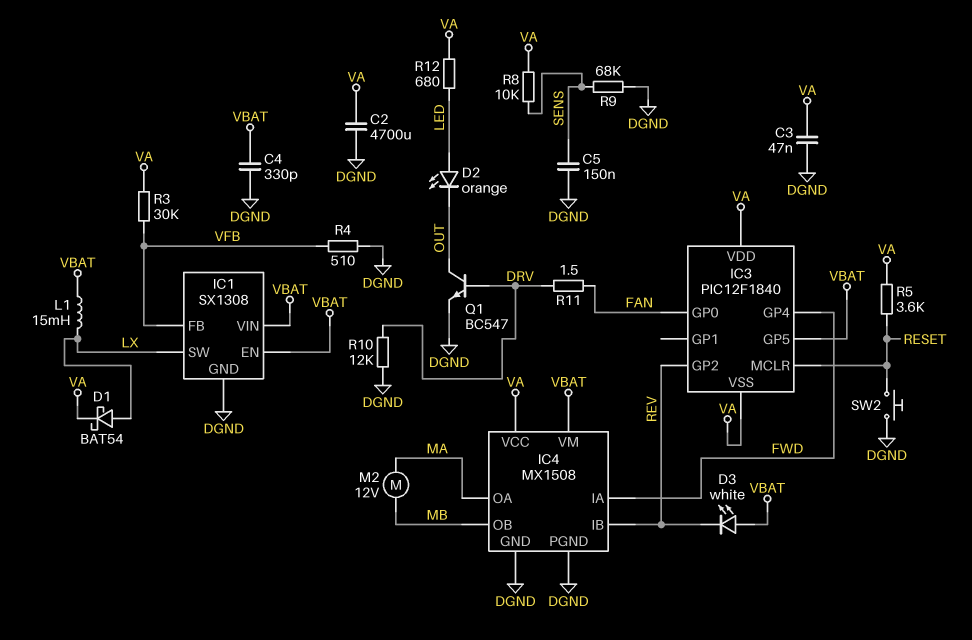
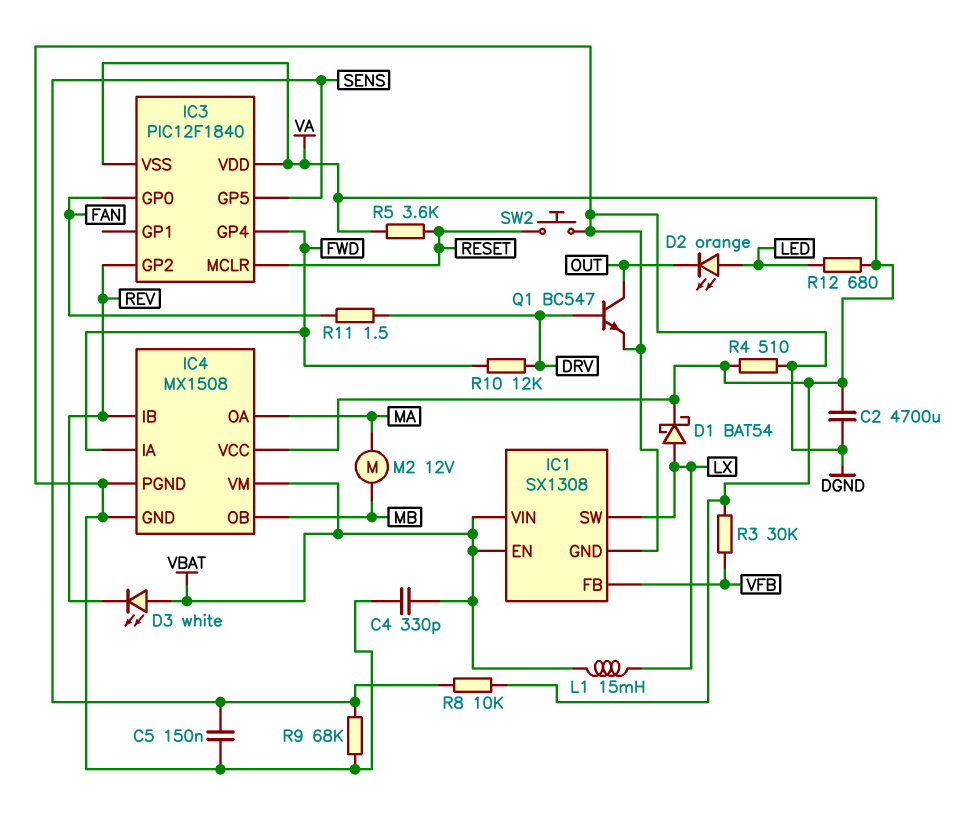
C3: 47nF (DGND, VA) -> none
IC3 pin GP5: VBAT -> SENS
R4: 510 (DGND, VFB) -> 510 (DGND, VA)
R10: 12k (DGND, DRV) -> 12k (DRV, FWD)

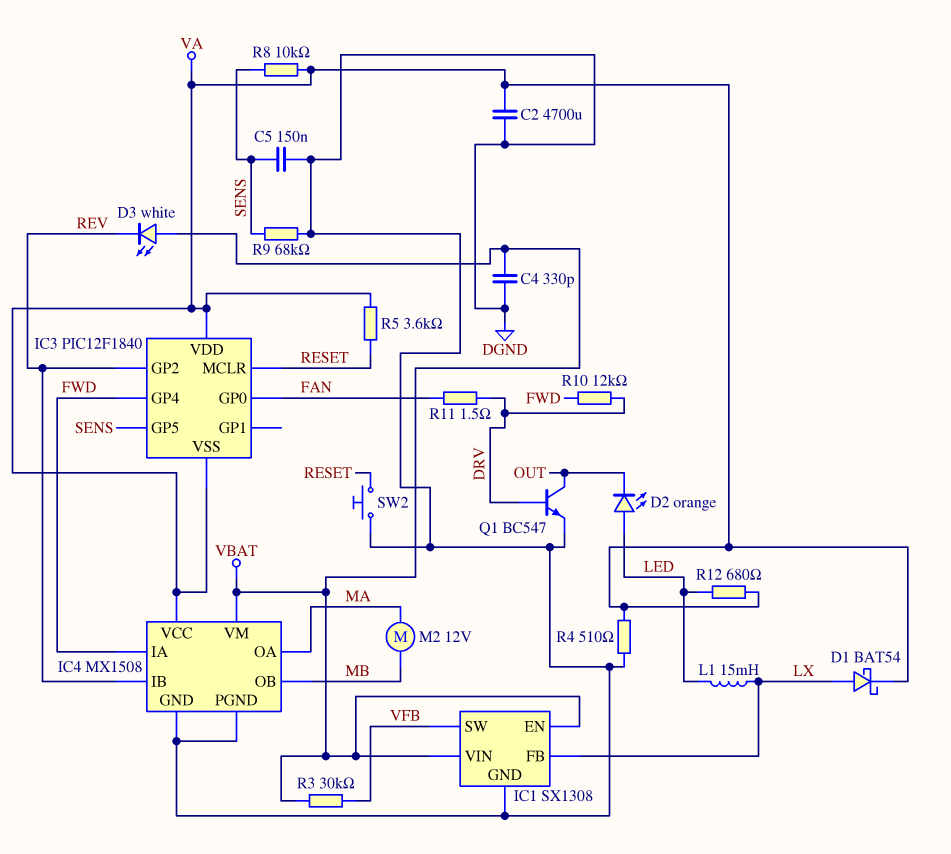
IC1 pin FB: VFB -> LX
IC1 pin SW: LX -> VFB
L1: 15mH (LX, VBAT) -> 15mH (LED, LX)
R3: 30k (VA, VFB) -> 30k (VBAT, VFB)

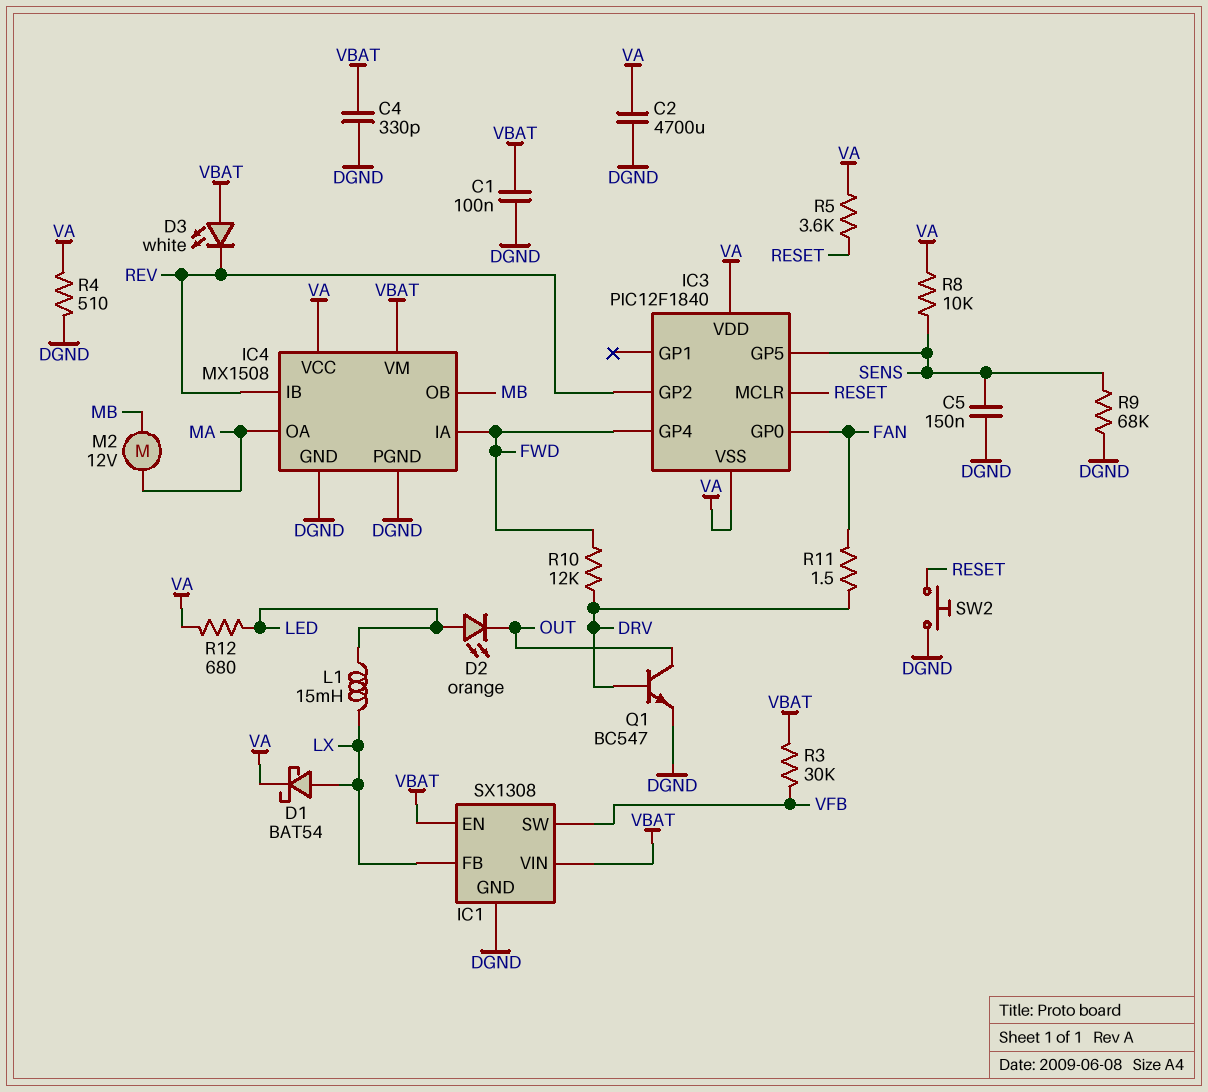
C1: none -> 100nF (DGND, VBAT)

